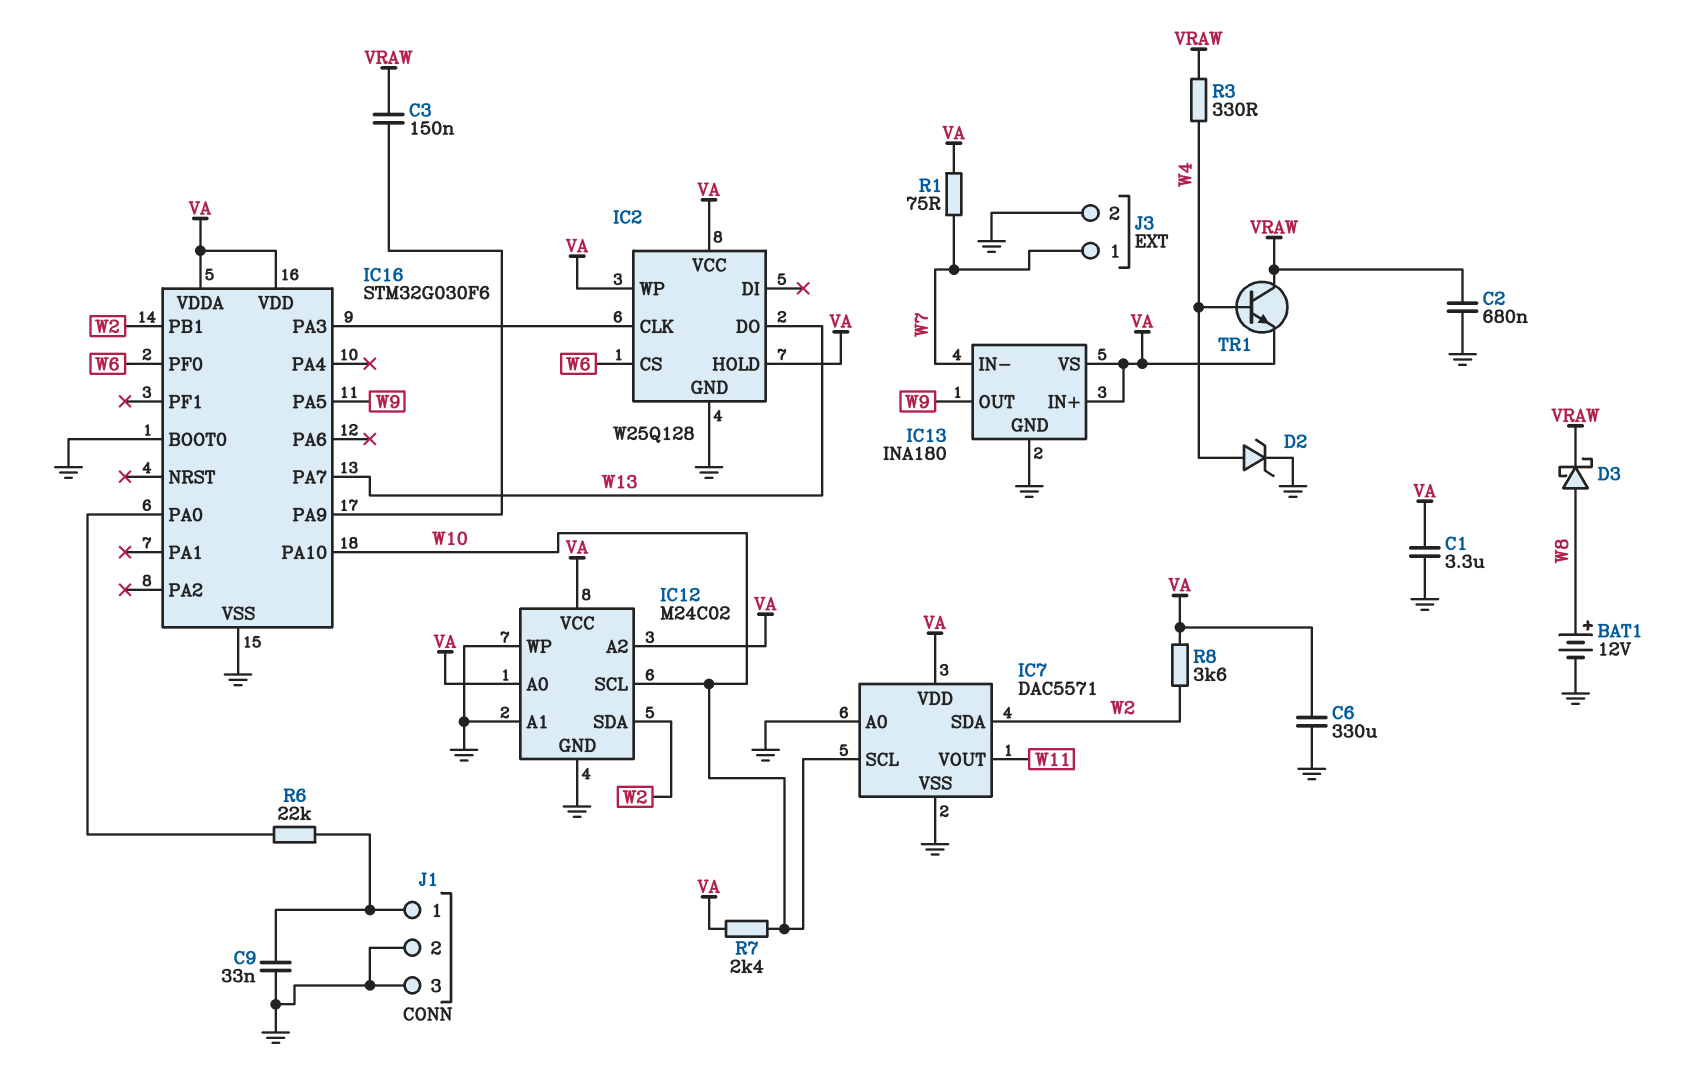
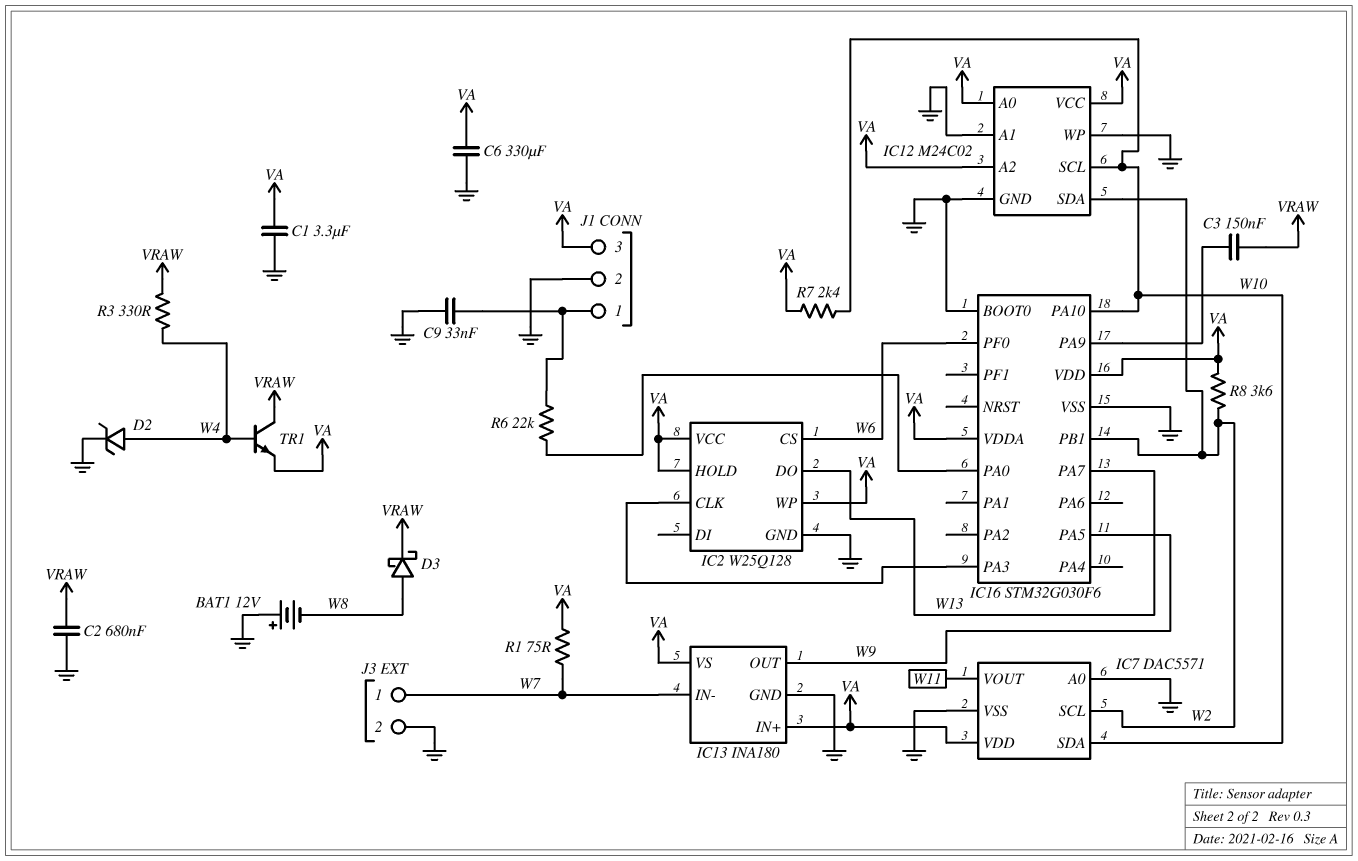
BAT1: 12V (plus W8, minus GND) -> 12V (plus GND, minus W8)
IC7 pin SCL: W10 -> W2
IC7 pin SDA: W2 -> W10
J1 pin 3: GND -> VA

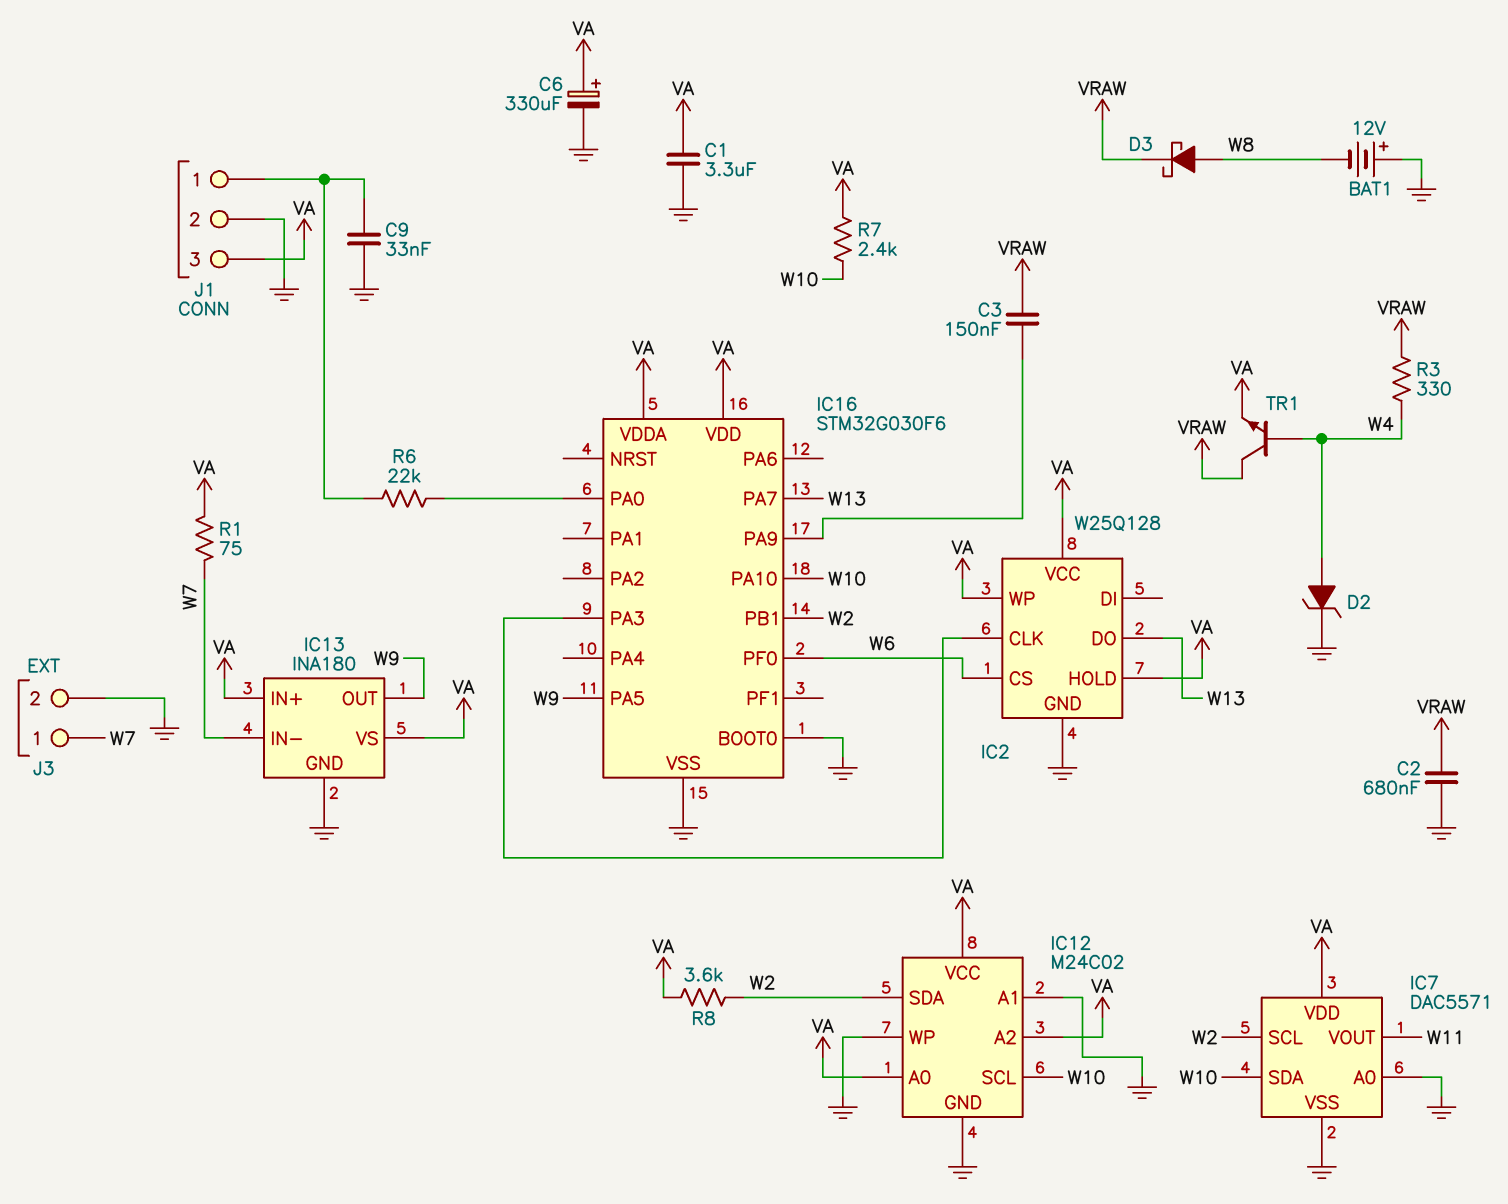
C6: 330uF (GND, VA) -> 330uF (plus VA, minus GND)

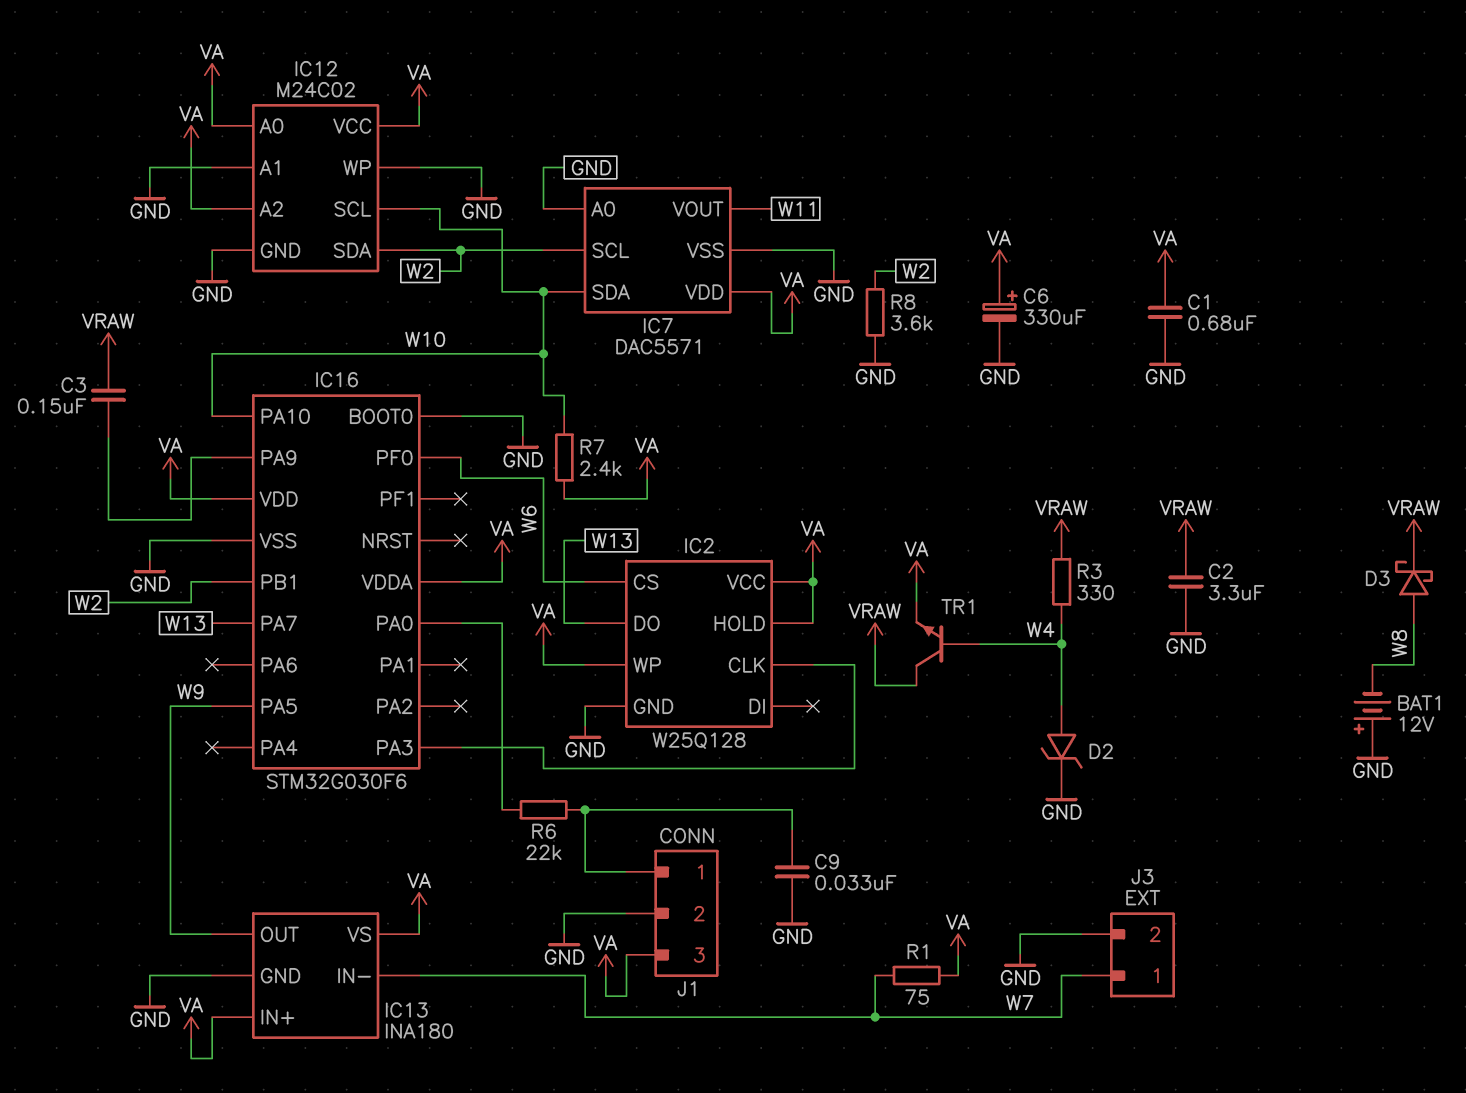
C1: 3.3uF (GND, VA) -> 680nF (GND, VA)
C2: 680nF (GND, VRAW) -> 3.3uF (GND, VRAW)
R8: 3.6k (VA, W2) -> 3.6k (GND, W2)

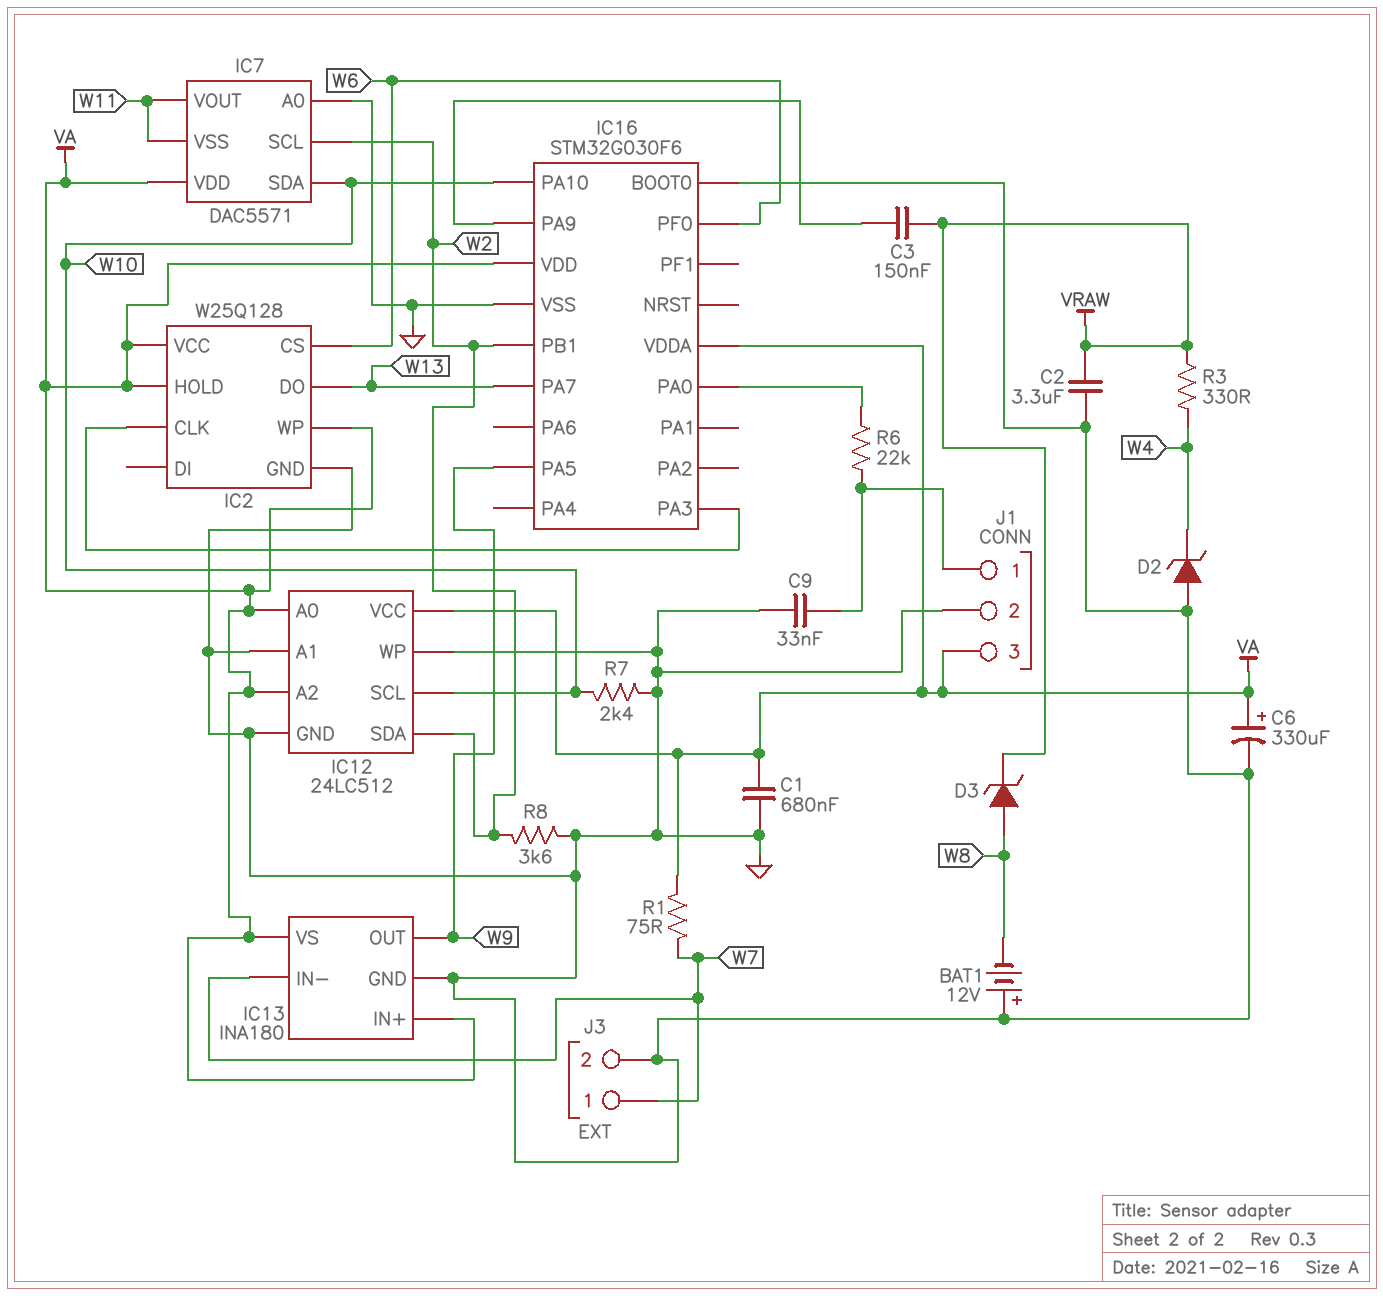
D2: zener (A W4, K GND) -> zener (A GND, K W4)
D3: schottky (A W8, K VRAW) -> zener (A W8, K VRAW)
IC7 pin VSS: GND -> W11
IC12: M24C02 -> 24LC512
R7: 2.4k (VA, W10) -> 2.4k (GND, W10)
TR1: NPN (B W4, C VRAW, E VA) -> none

